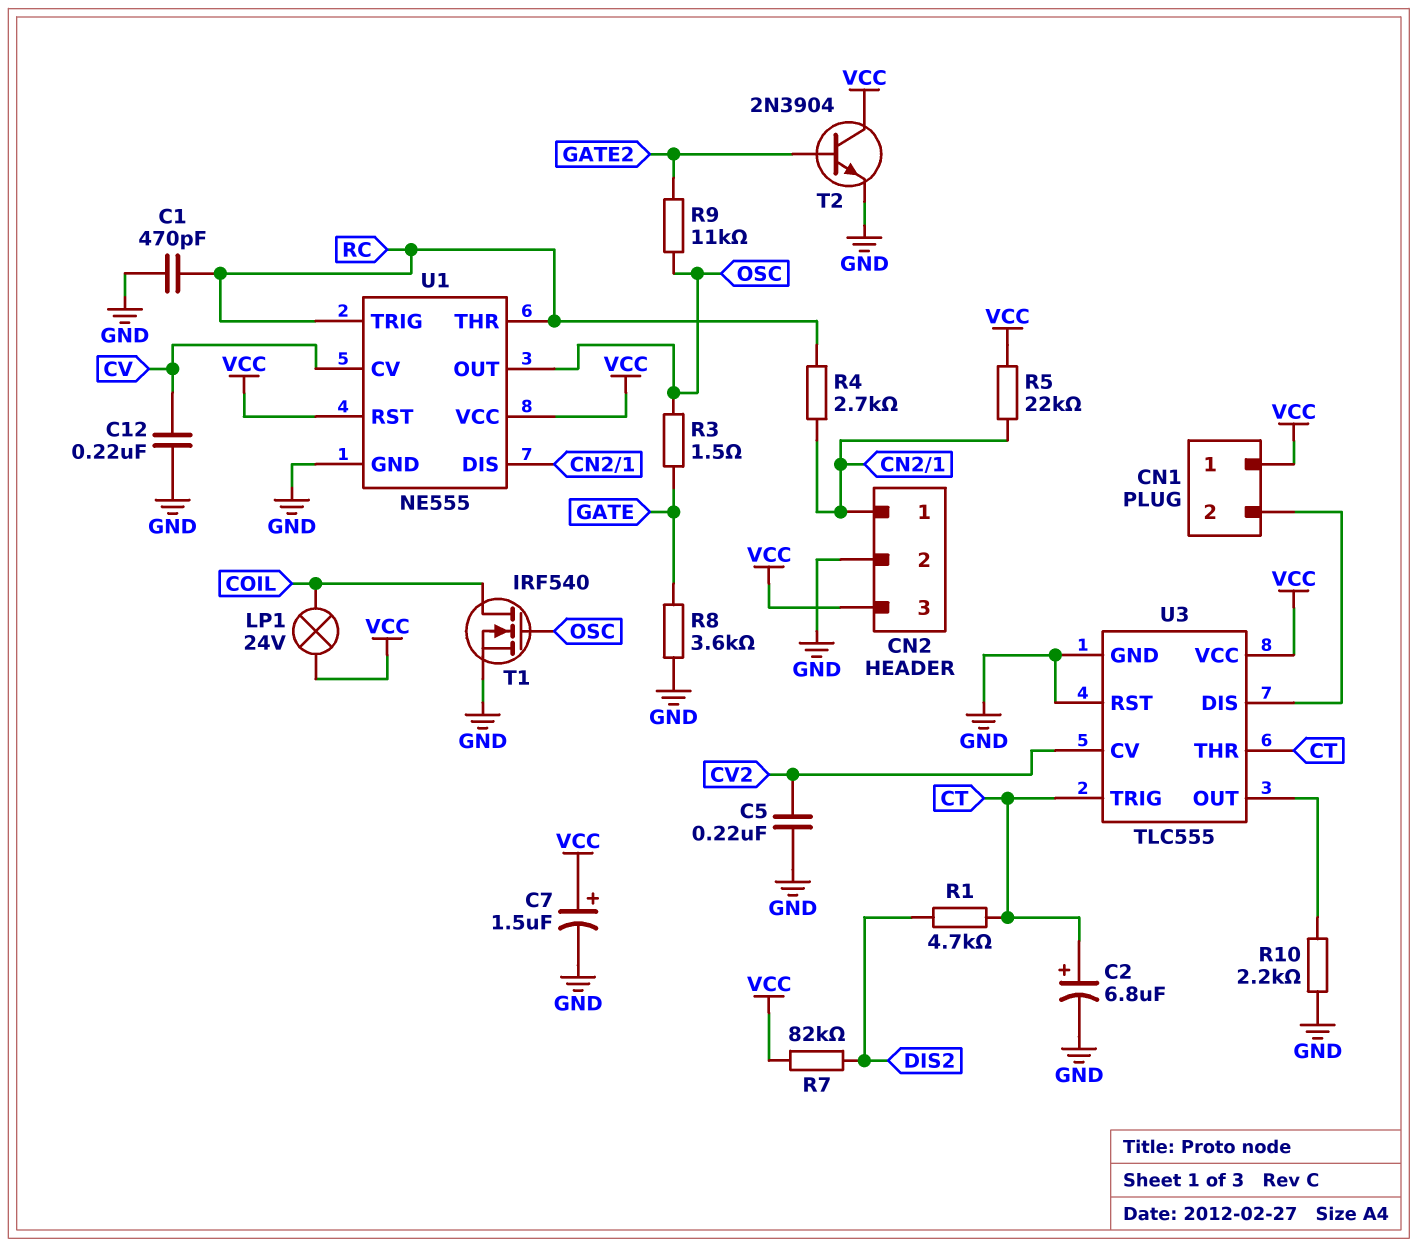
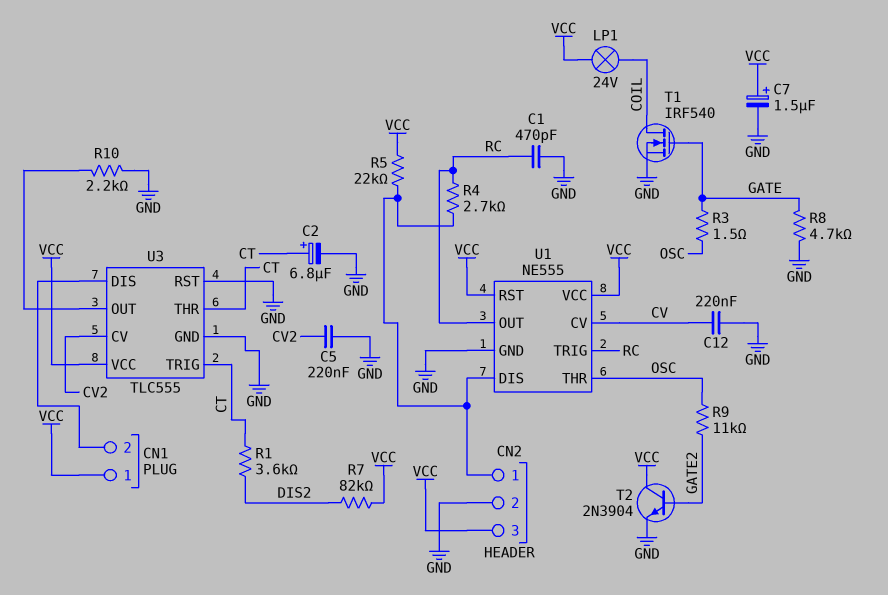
R1: 4.7k (CT, DIS2) -> 3.6k (CT, DIS2)
R8: 3.6k (GATE, GND) -> 4.7k (GATE, GND)
T1: NMOS IRF540 (G OSC, D COIL, S GND) -> NMOS IRF540 (G GATE, D COIL, S GND)
U1 pin OUT: OSC -> RC
U1 pin THR: RC -> OSC

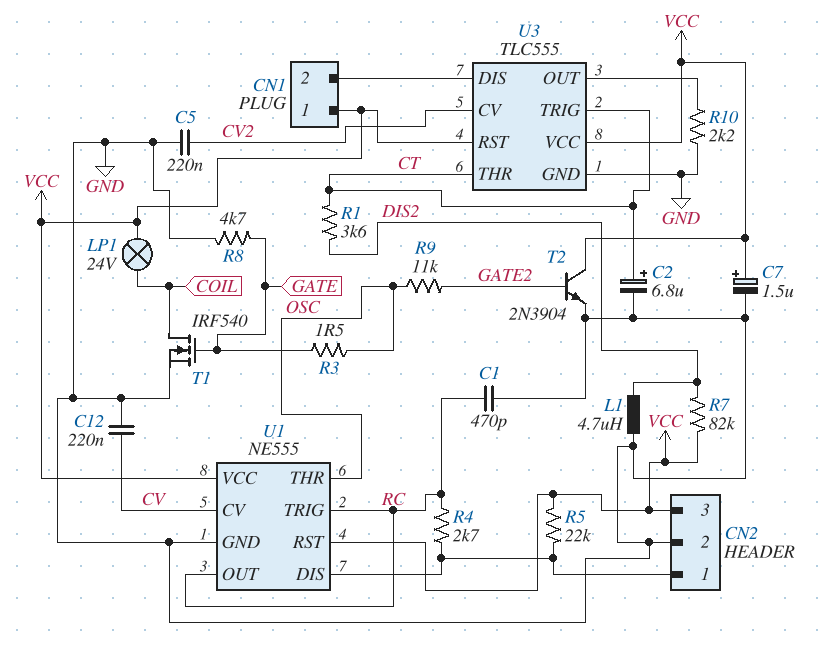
L1: none -> 4.7uH (DIS2, GND)
U3 pin RST: GND -> VCC

